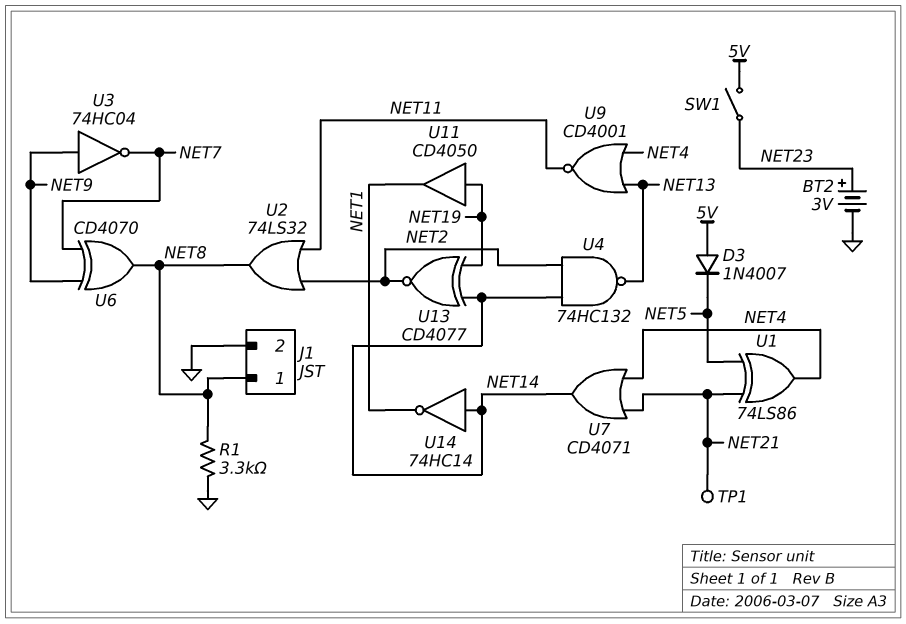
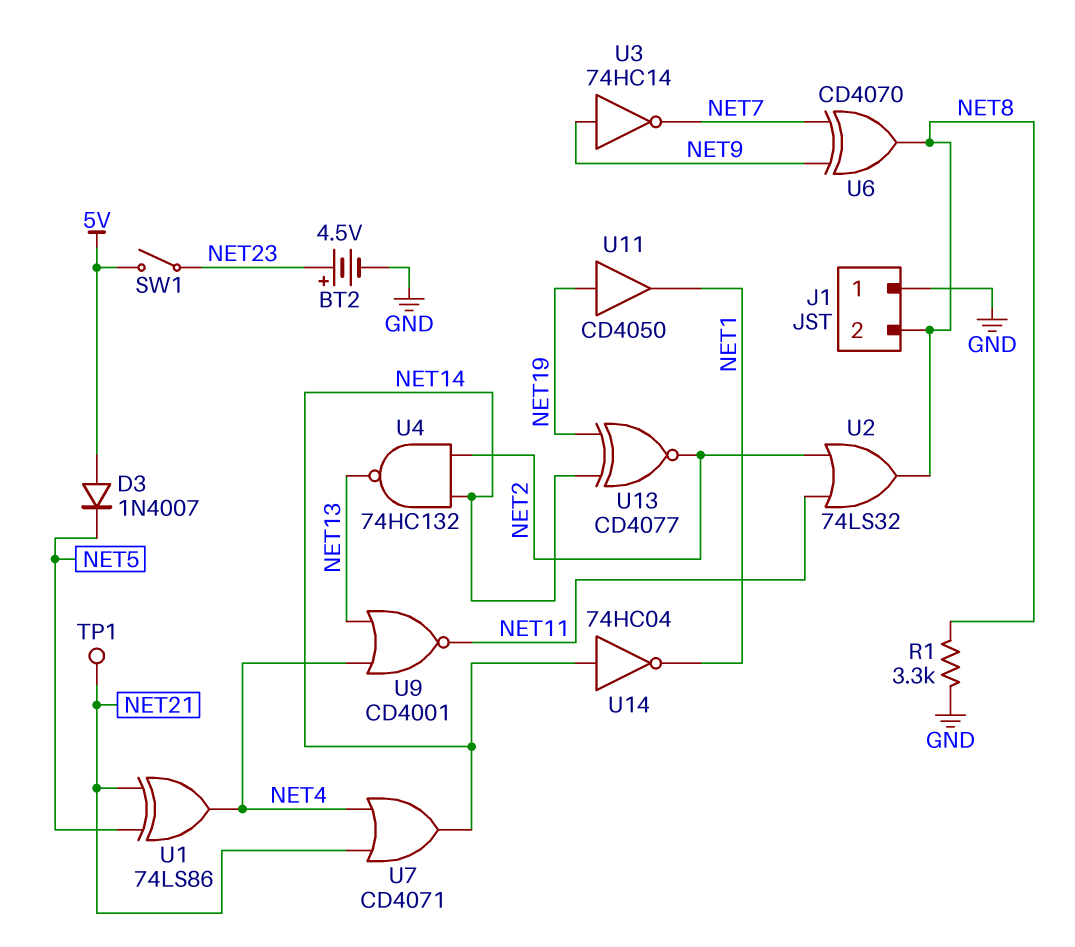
BT2: 3V (plus NET23, minus GND) -> 4.5V (plus NET23, minus GND)
J1 pin 1: NET8 -> GND
J1 pin 2: GND -> NET8
U3: NOT 74HC04 (in NET9, out NET7) -> NOT 74HC14 (in NET9, out NET7)
U14: NOT 74HC14 (in NET14, out NET1) -> NOT 74HC04 (in NET14, out NET1)

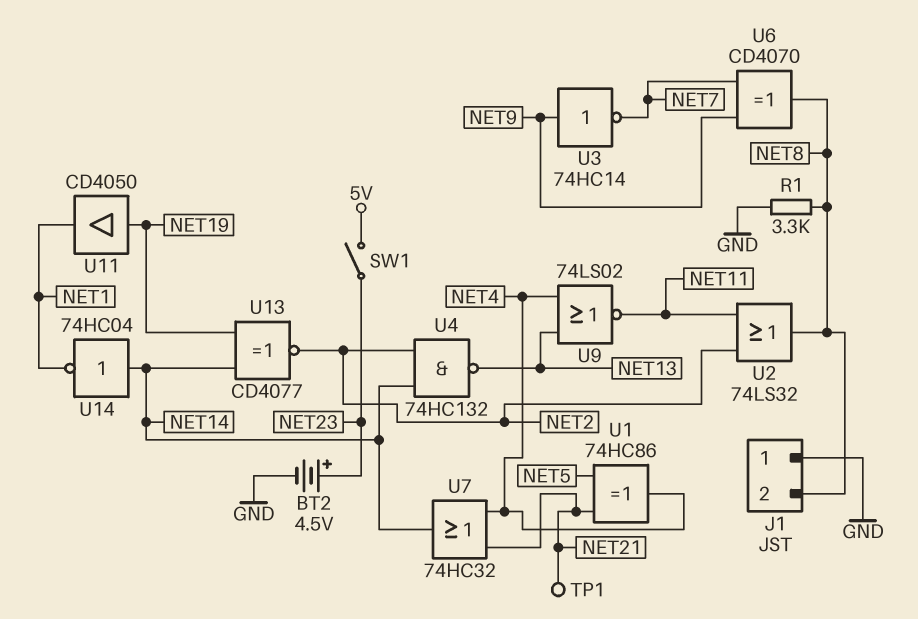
D3: diode 1N4007 (A 5V, K NET5) -> none
U1: XOR 74LS86 (in NET5, in NET21, out NET4) -> XOR 74HC86 (in NET5, in NET21, out NET4)
U7: OR CD4071 (in NET4, in NET21, out NET14) -> OR 74HC32 (in NET4, in NET21, out NET14)
U9: NOR CD4001 (in NET4, in NET13, out NET11) -> NOR 74LS02 (in NET4, in NET13, out NET11)

